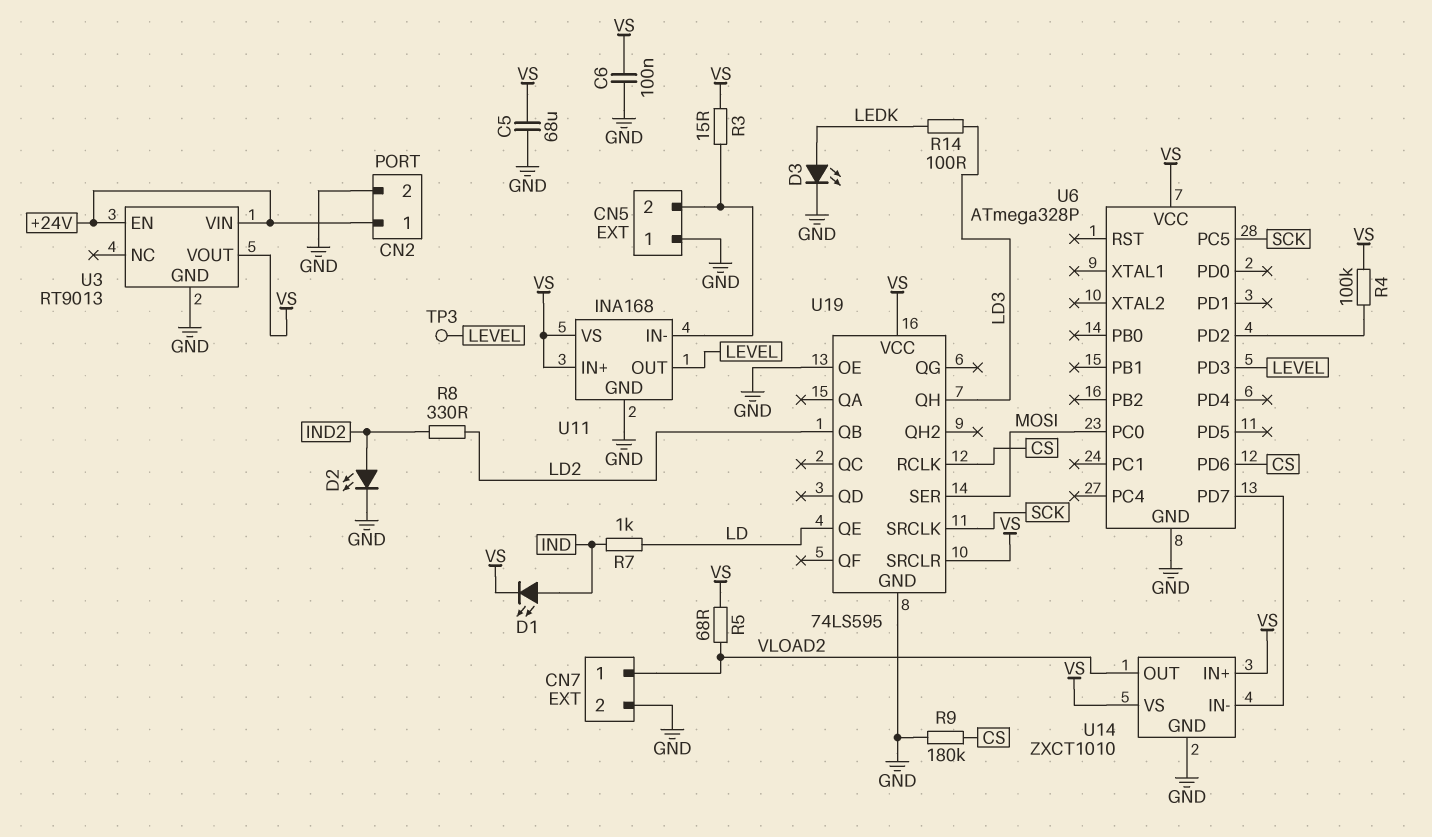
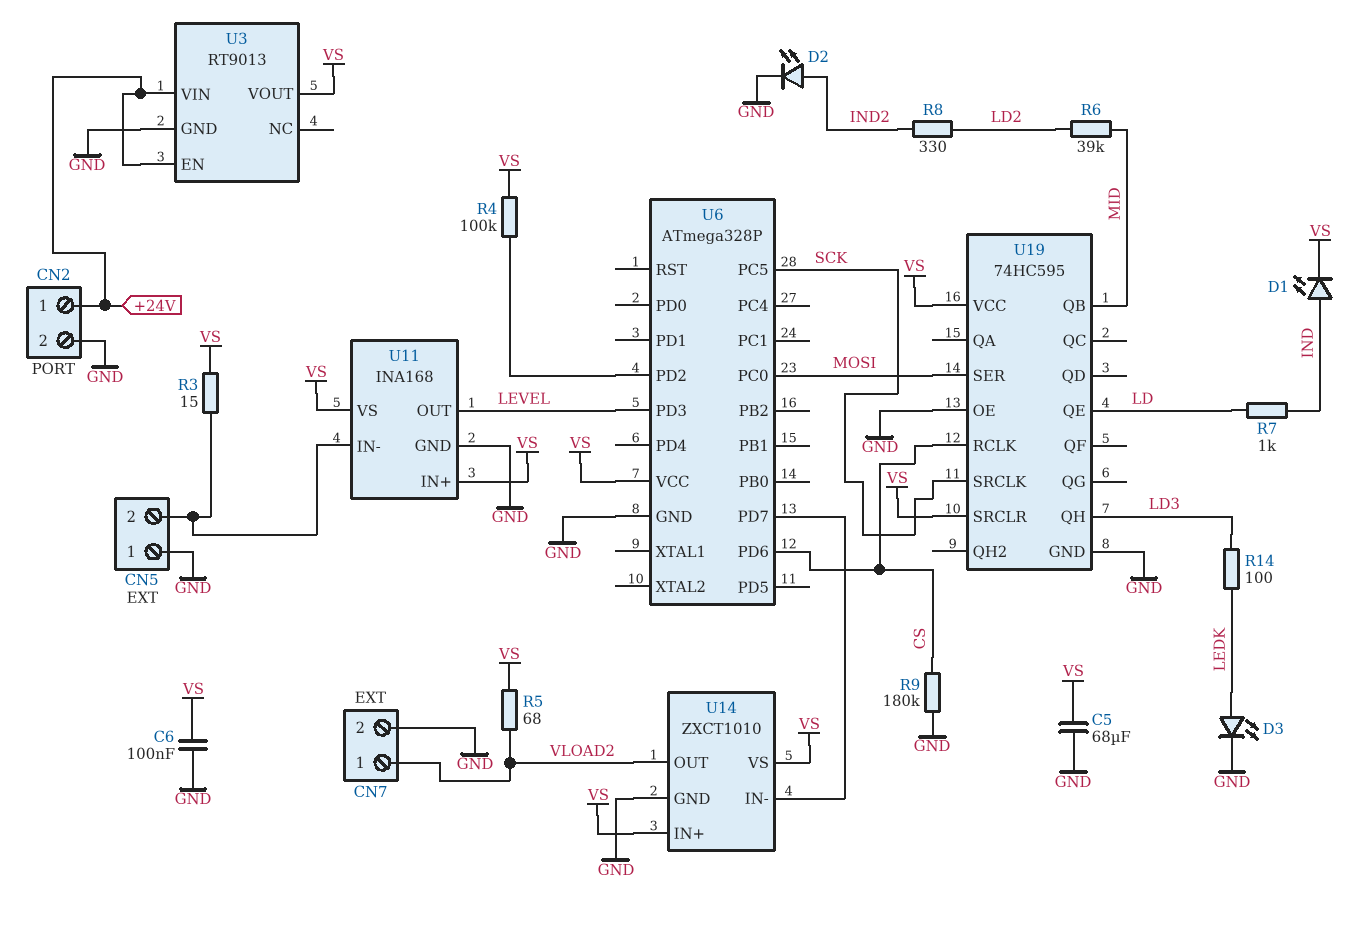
R6: none -> 39k (LD2, MID)
TP3: test point (LEVEL) -> none
U19: 74LS595 -> 74HC595
U19 pin QB: LD2 -> MID

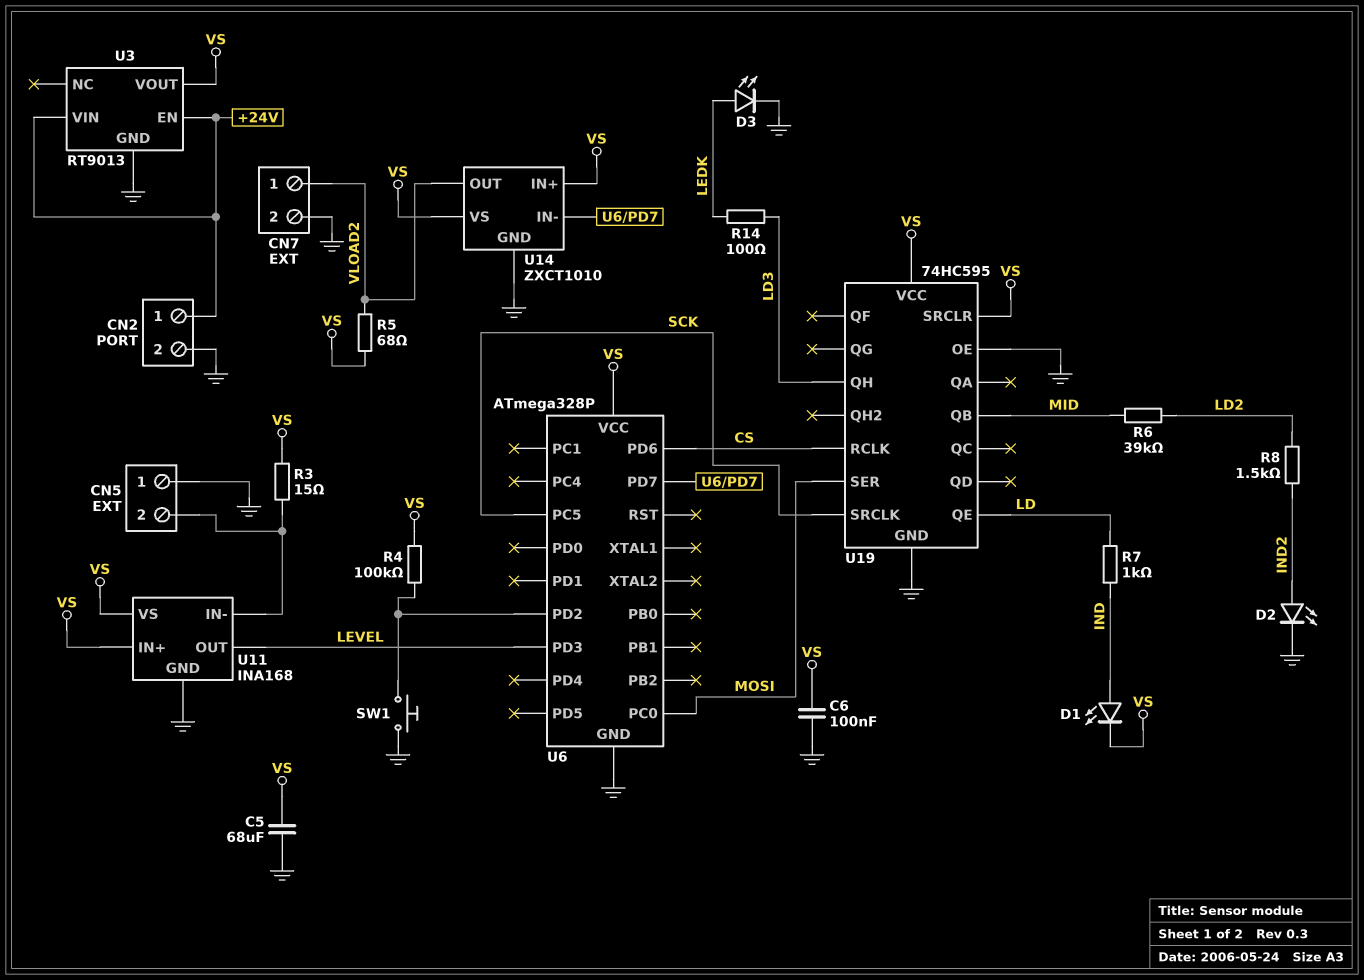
R8: 330 (IND2, LD2) -> 1.5k (IND2, LD2)
R9: 180k (CS, GND) -> none
SW1: none -> button (GND, U6/PD2)

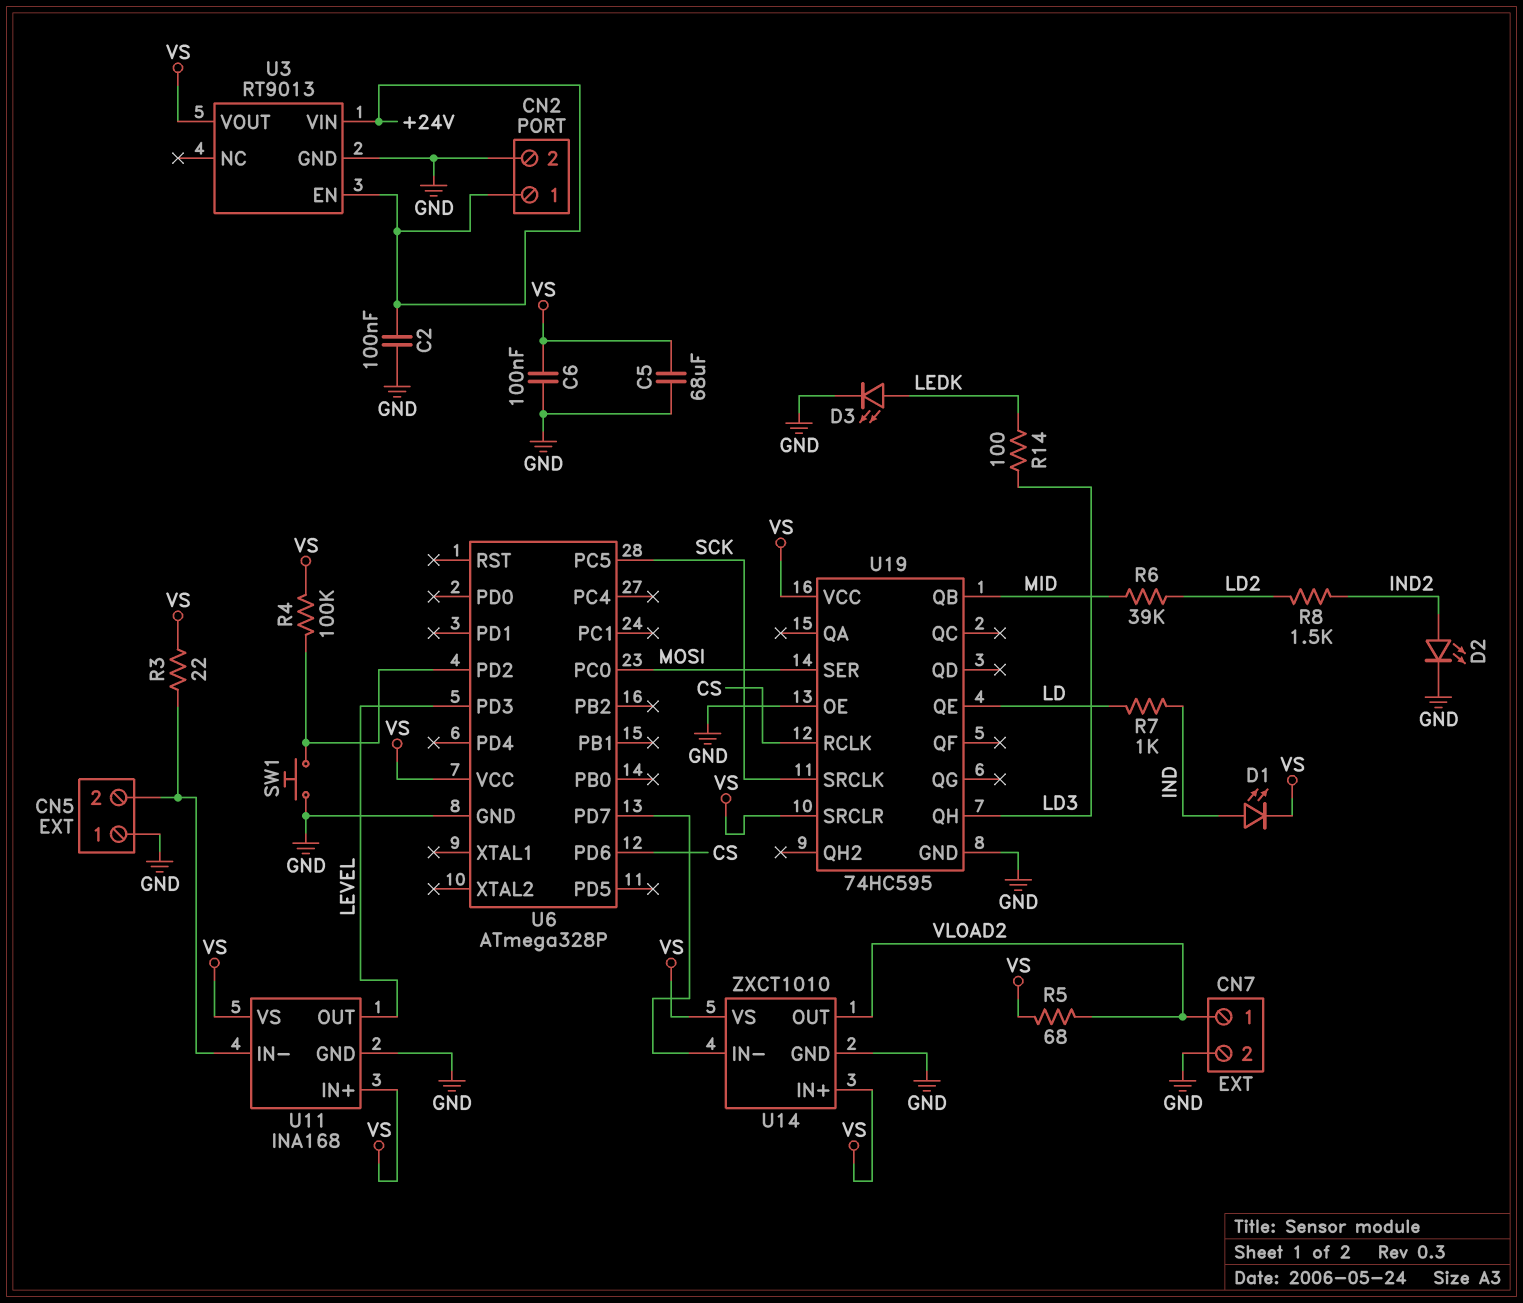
C2: none -> 100nF (+24V, GND)
R3: 15 (CN5/2, VS) -> 22 (CN5/2, VS)

